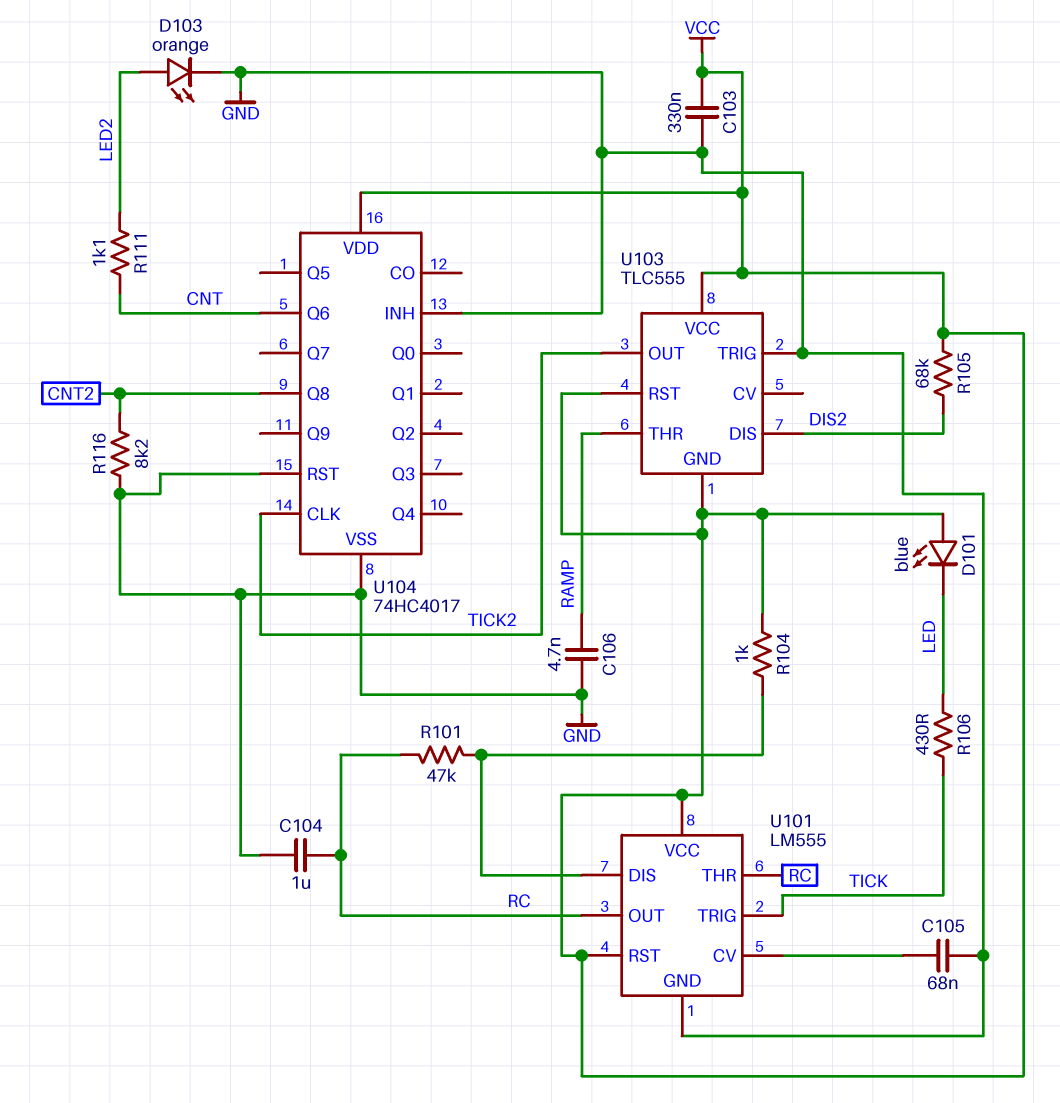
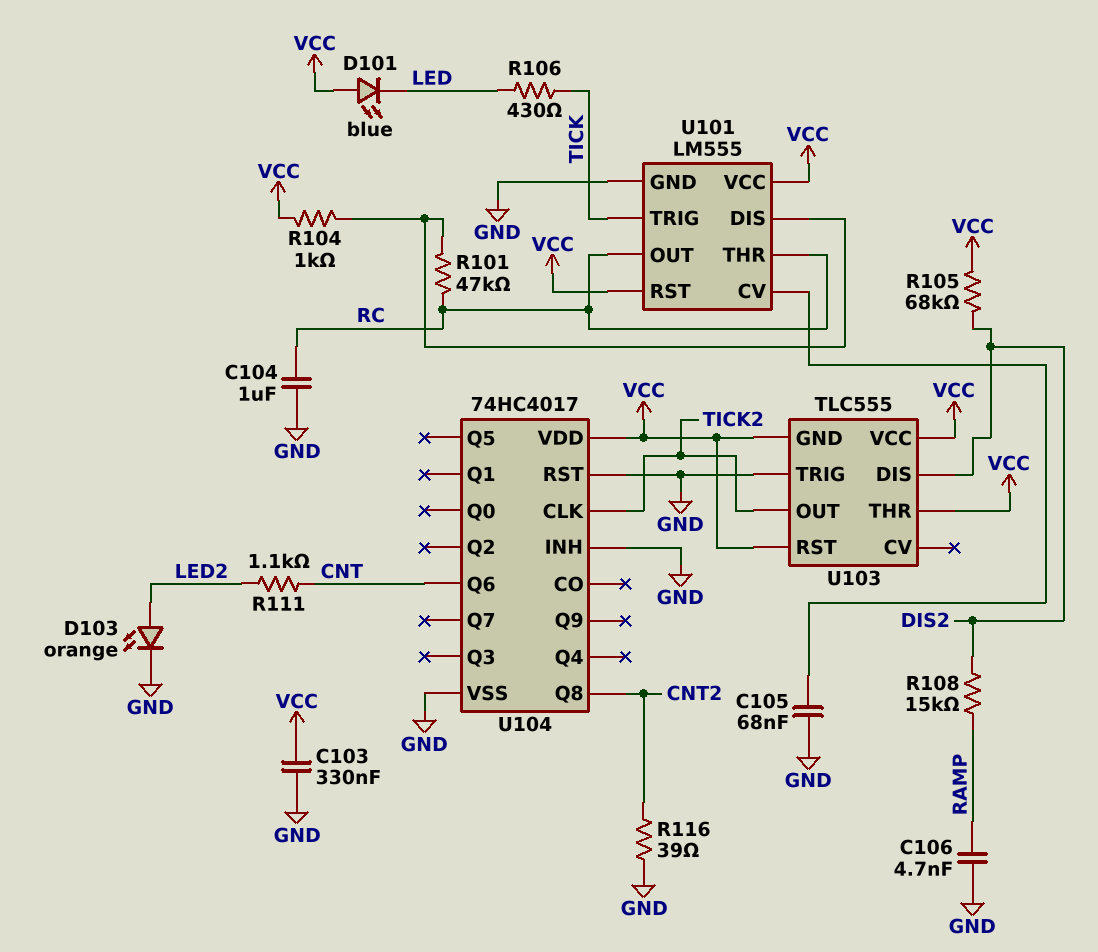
R108: none -> 15k (DIS2, RAMP)
R116: 8.2k (CNT2, GND) -> 39 (CNT2, GND)
U103 pin THR: RAMP -> VCC

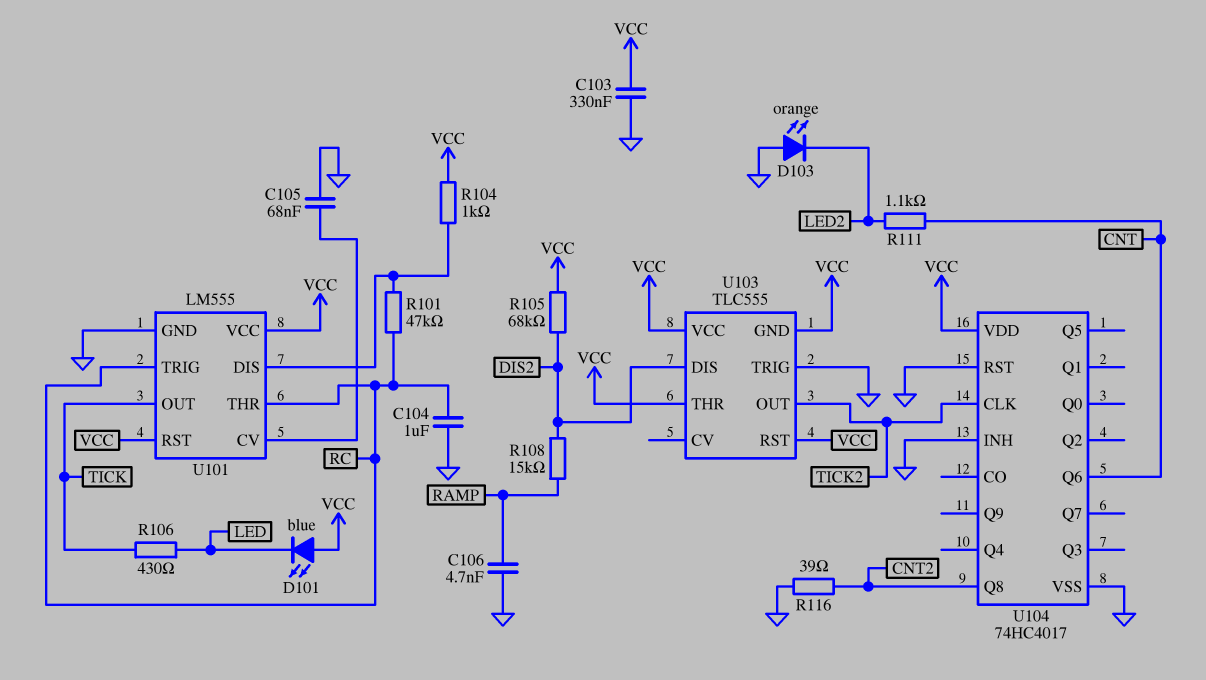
D103: LED orange (A LED2, K GND) -> LED orange (A GND, K LED2)
U101 pin OUT: RC -> TICK
U101 pin TRIG: TICK -> RC

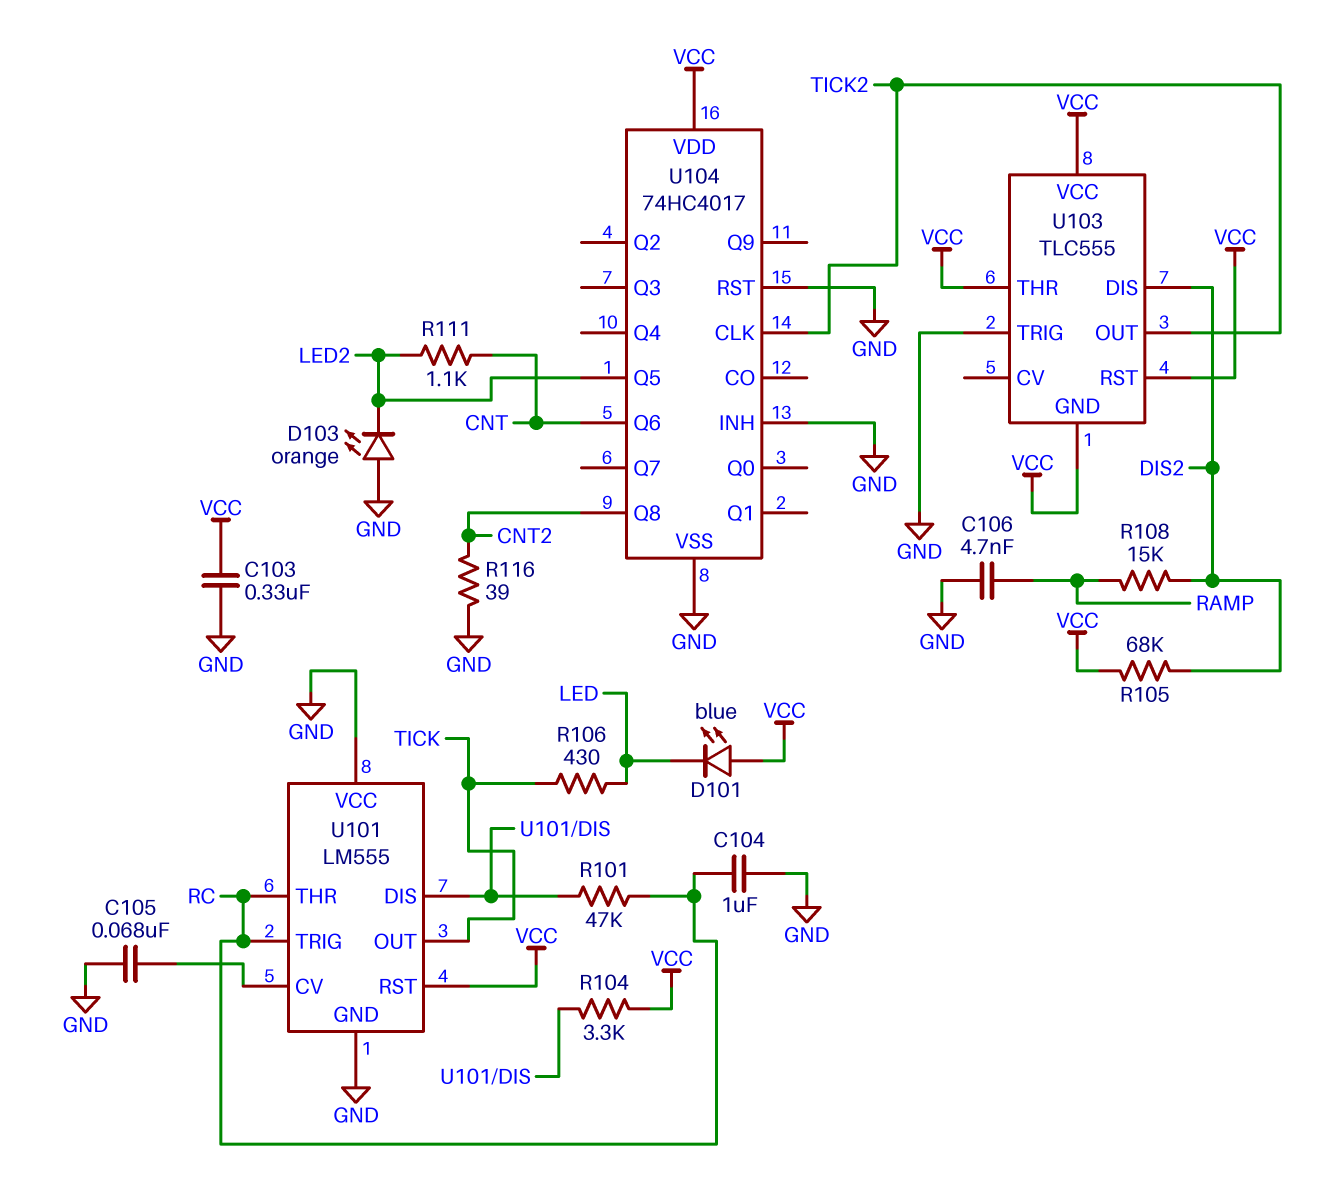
R104: 1k (U101/DIS, VCC) -> 3.3k (U101/DIS, VCC)
U101 pin VCC: VCC -> GND
U104 pin Q5: none -> LED2

